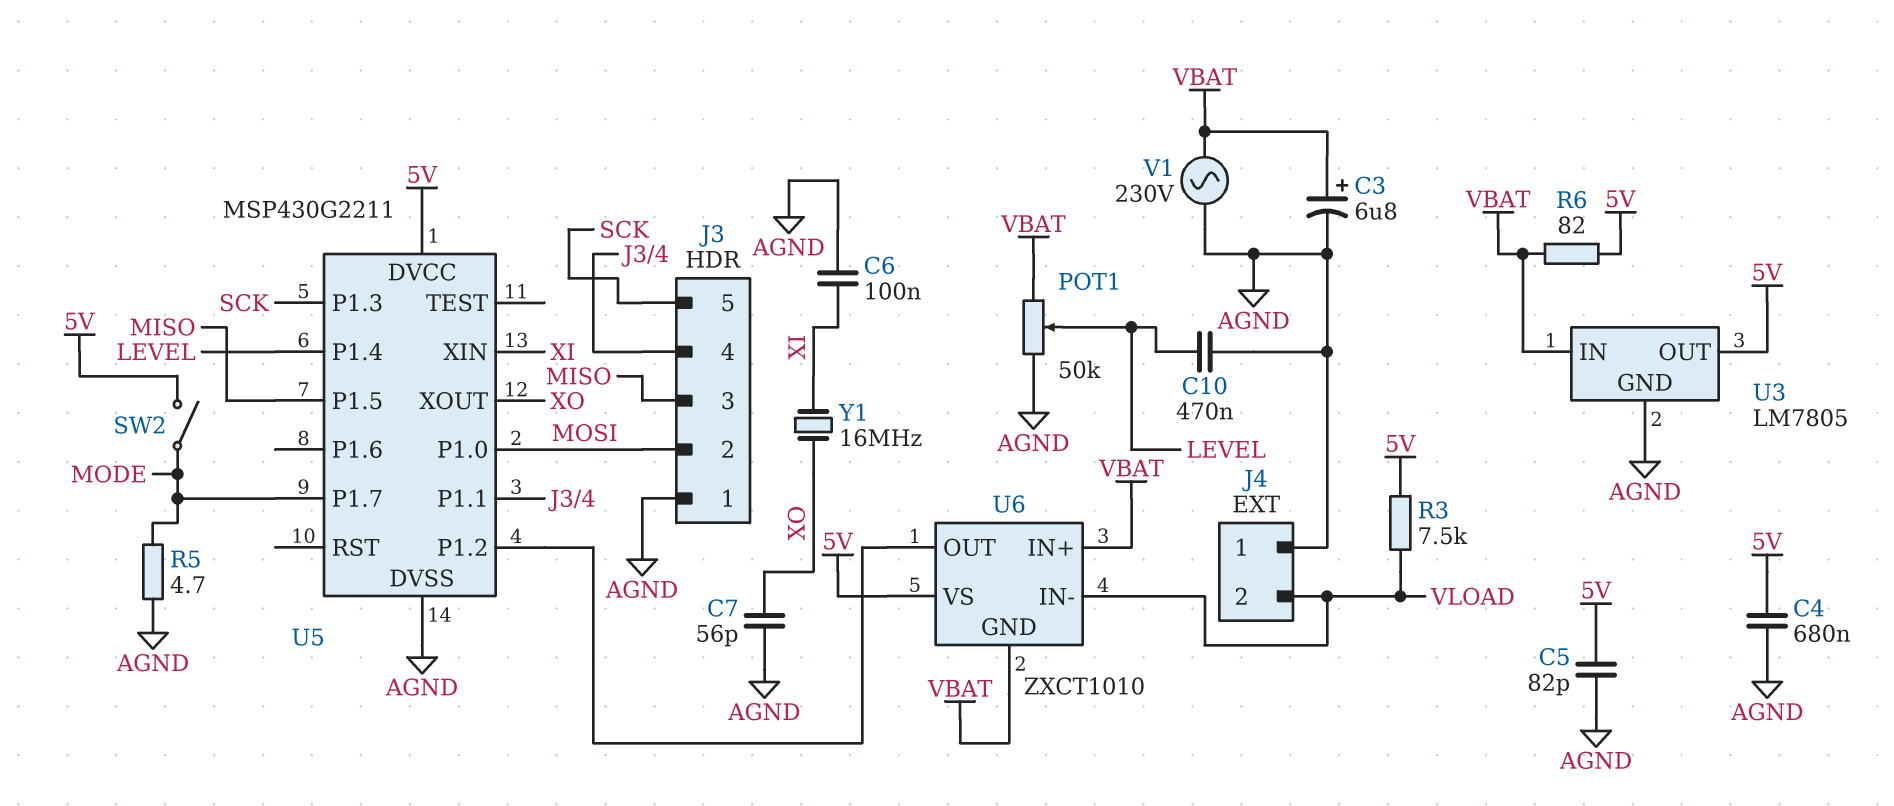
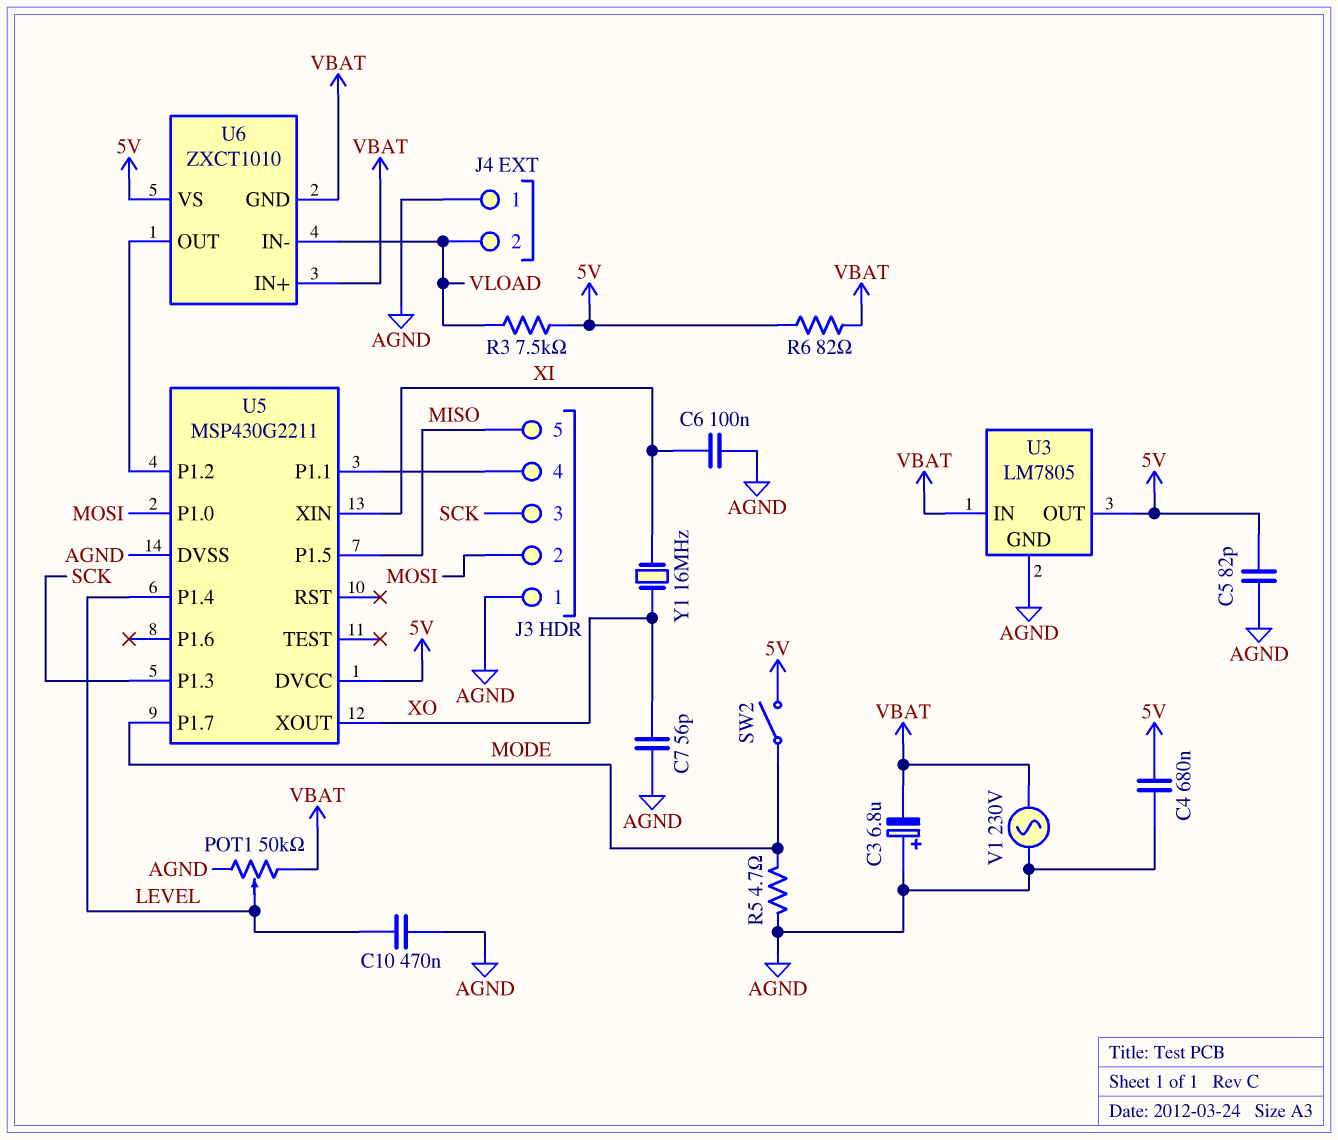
C3: 6.8uF (plus VBAT, minus AGND) -> 6.8uF (plus AGND, minus VBAT)
J3 pin 3: MISO -> SCK
J3 pin 5: SCK -> MISO

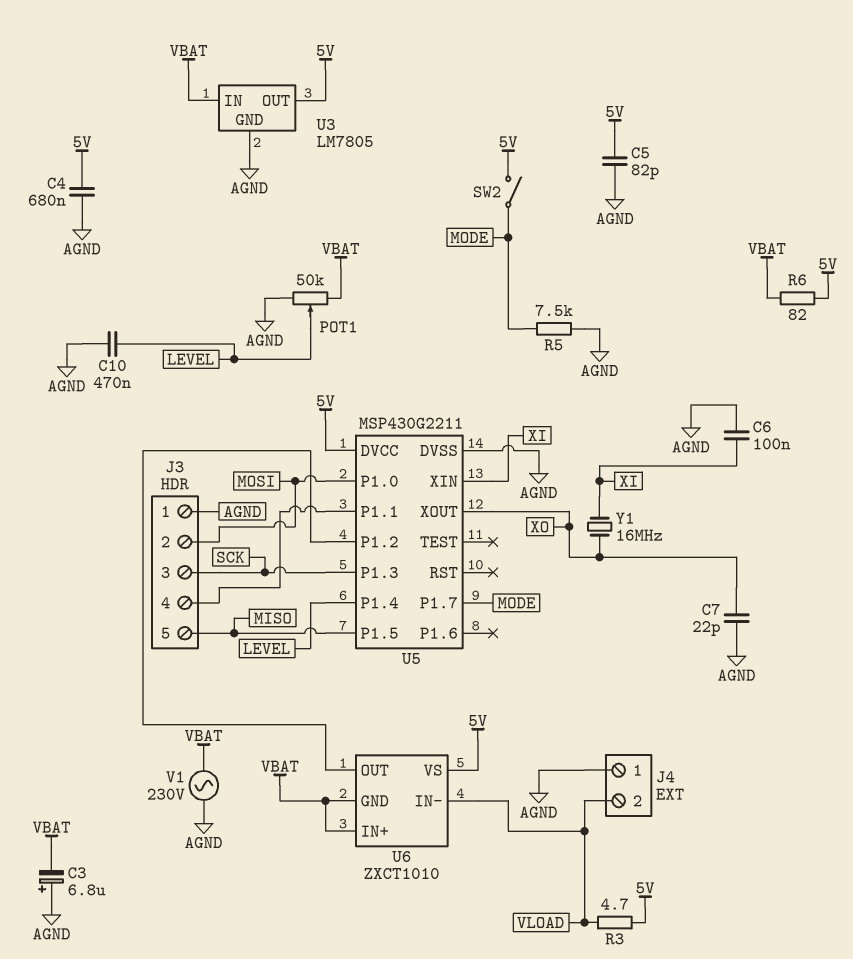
C7: 56pF (AGND, XO) -> 22pF (AGND, XO)
R3: 7.5k (5V, VLOAD) -> 4.7 (5V, VLOAD)
R5: 4.7 (AGND, MODE) -> 7.5k (AGND, MODE)

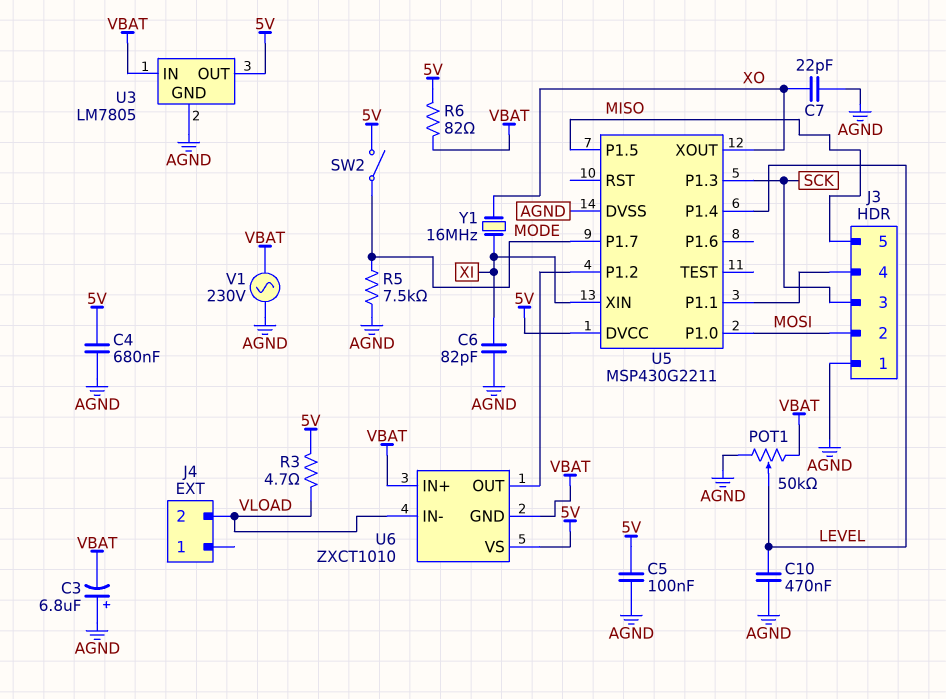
C5: 82pF (5V, AGND) -> 100nF (5V, AGND)
C6: 100nF (AGND, XI) -> 82pF (AGND, XI)
J4 pin 1: AGND -> none

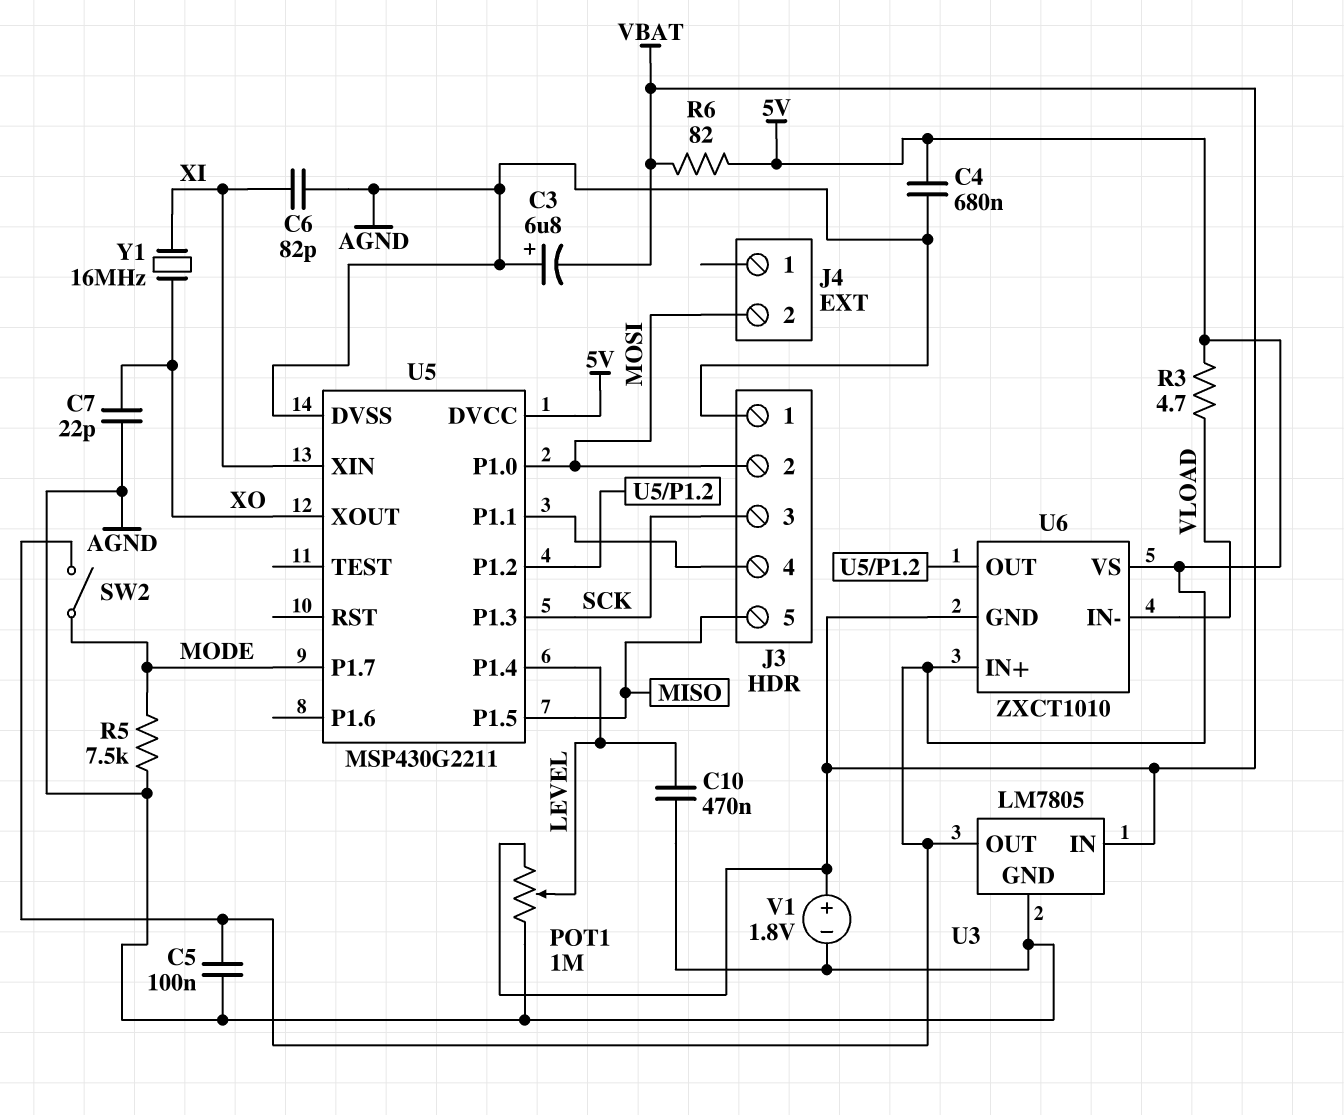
J4 pin 2: VLOAD -> MOSI
POT1: 50k (AGND, VBAT, wiper LEVEL) -> 1M (AGND, VBAT, wiper LEVEL)
U6 pin IN+: VBAT -> 5V
V1: AC 230V (AGND, VBAT) -> 1.8V (plus VBAT, minus AGND)

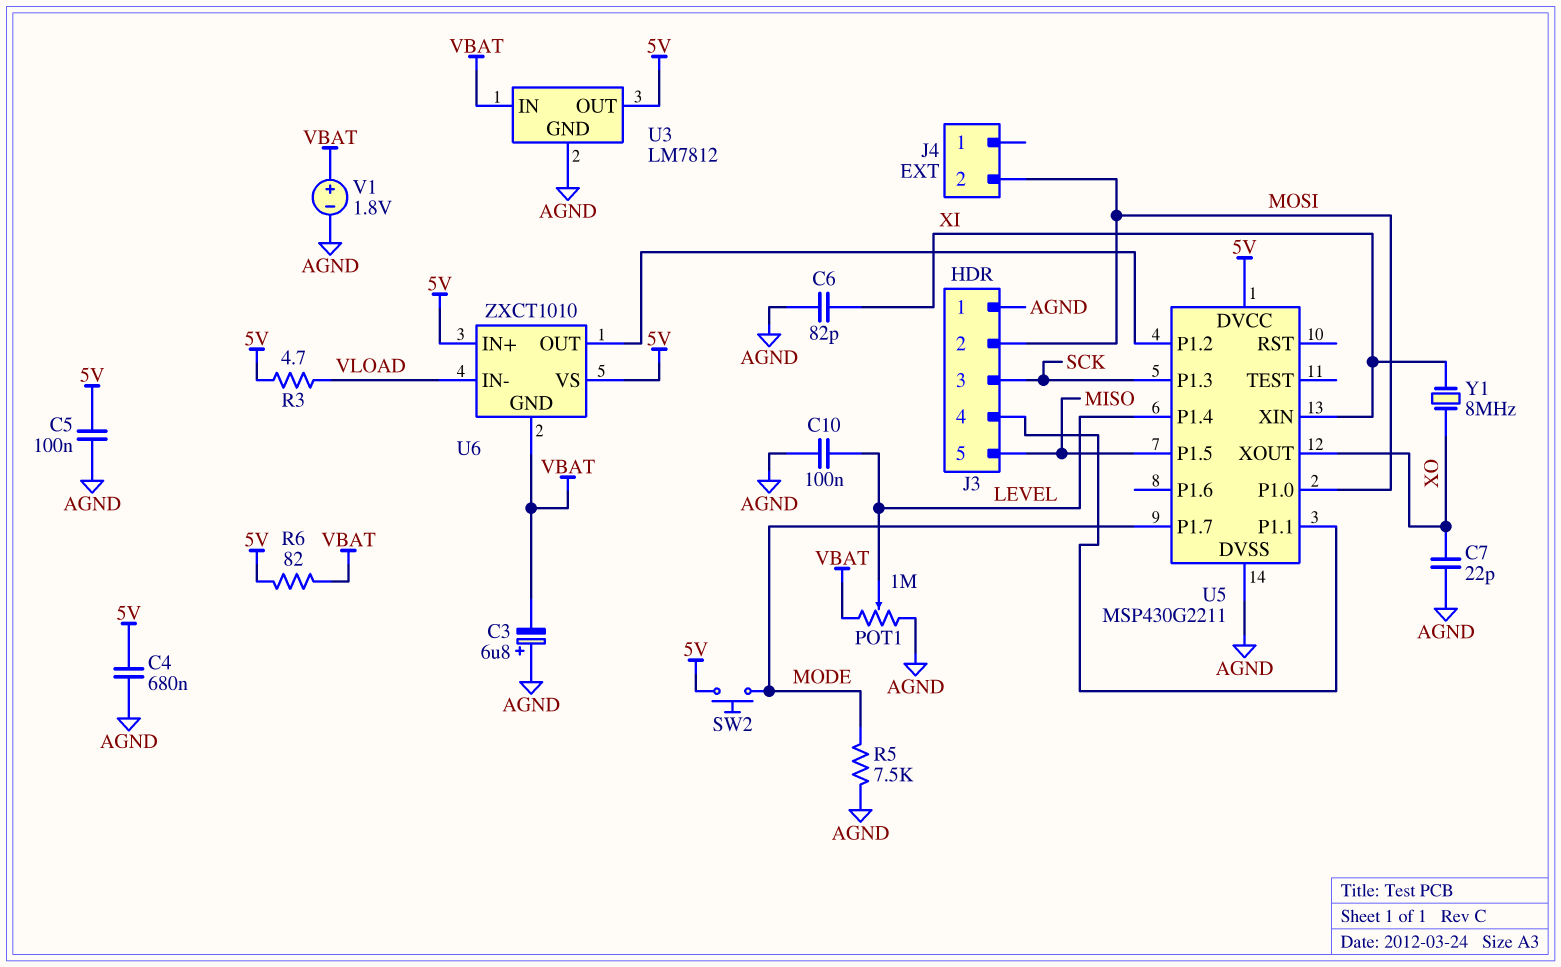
C10: 470nF (AGND, LEVEL) -> 100nF (AGND, LEVEL)
SW2: switch (5V, MODE) -> button (5V, MODE)
U3: LM7805 -> LM7812
Y1: 16MHz (XI, XO) -> 8MHz (XI, XO)

